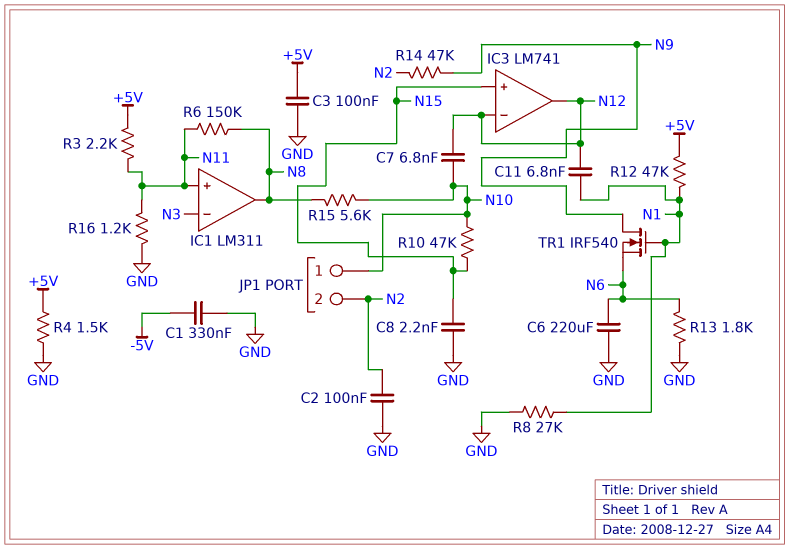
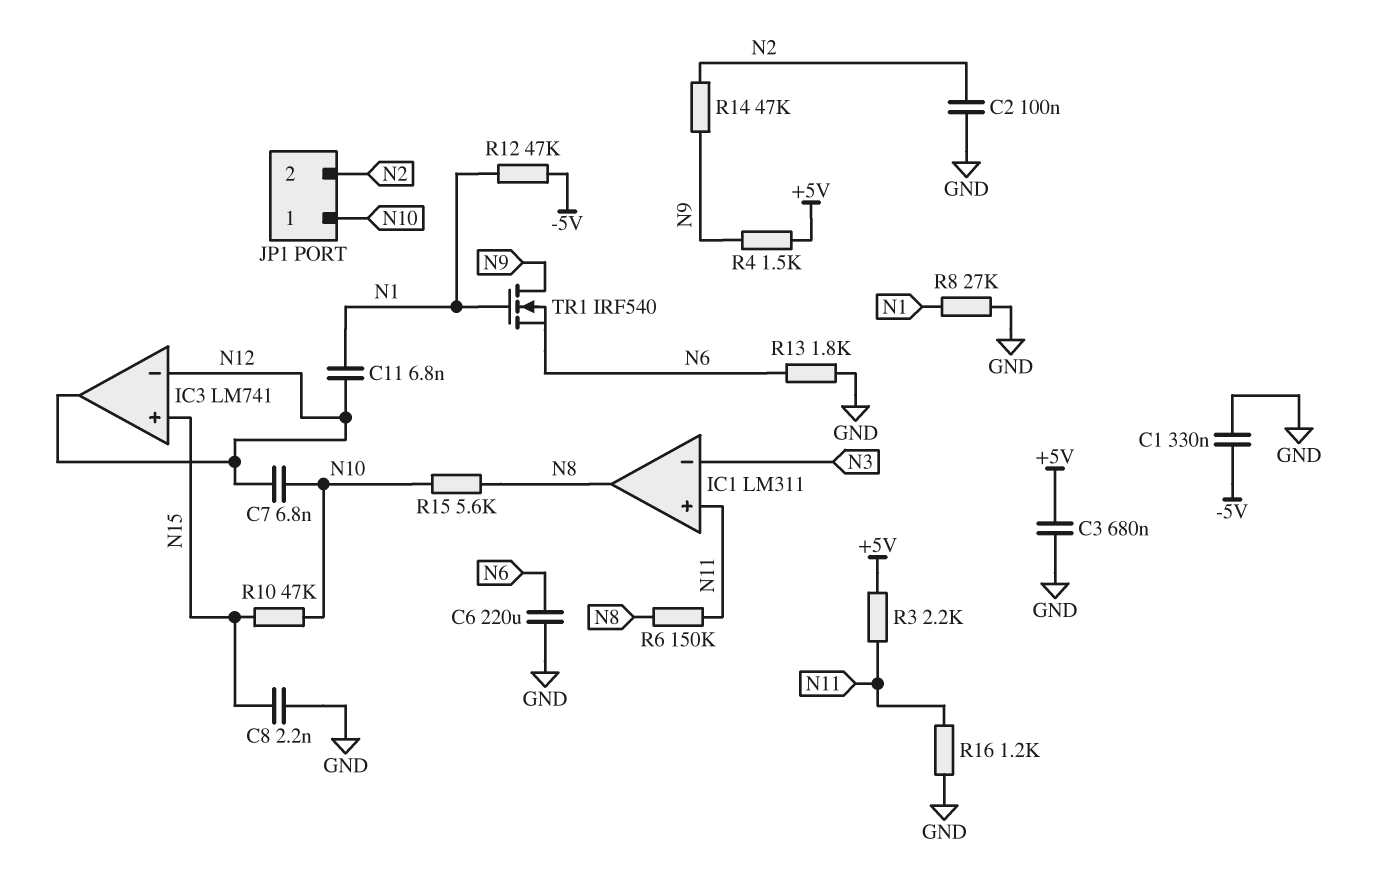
C3: 100nF (+5V, GND) -> 680nF (+5V, GND)
R4: 1.5k (+5V, GND) -> 1.5k (+5V, N9)
R12: 47k (+5V, N1) -> 47k (-5V, N1)

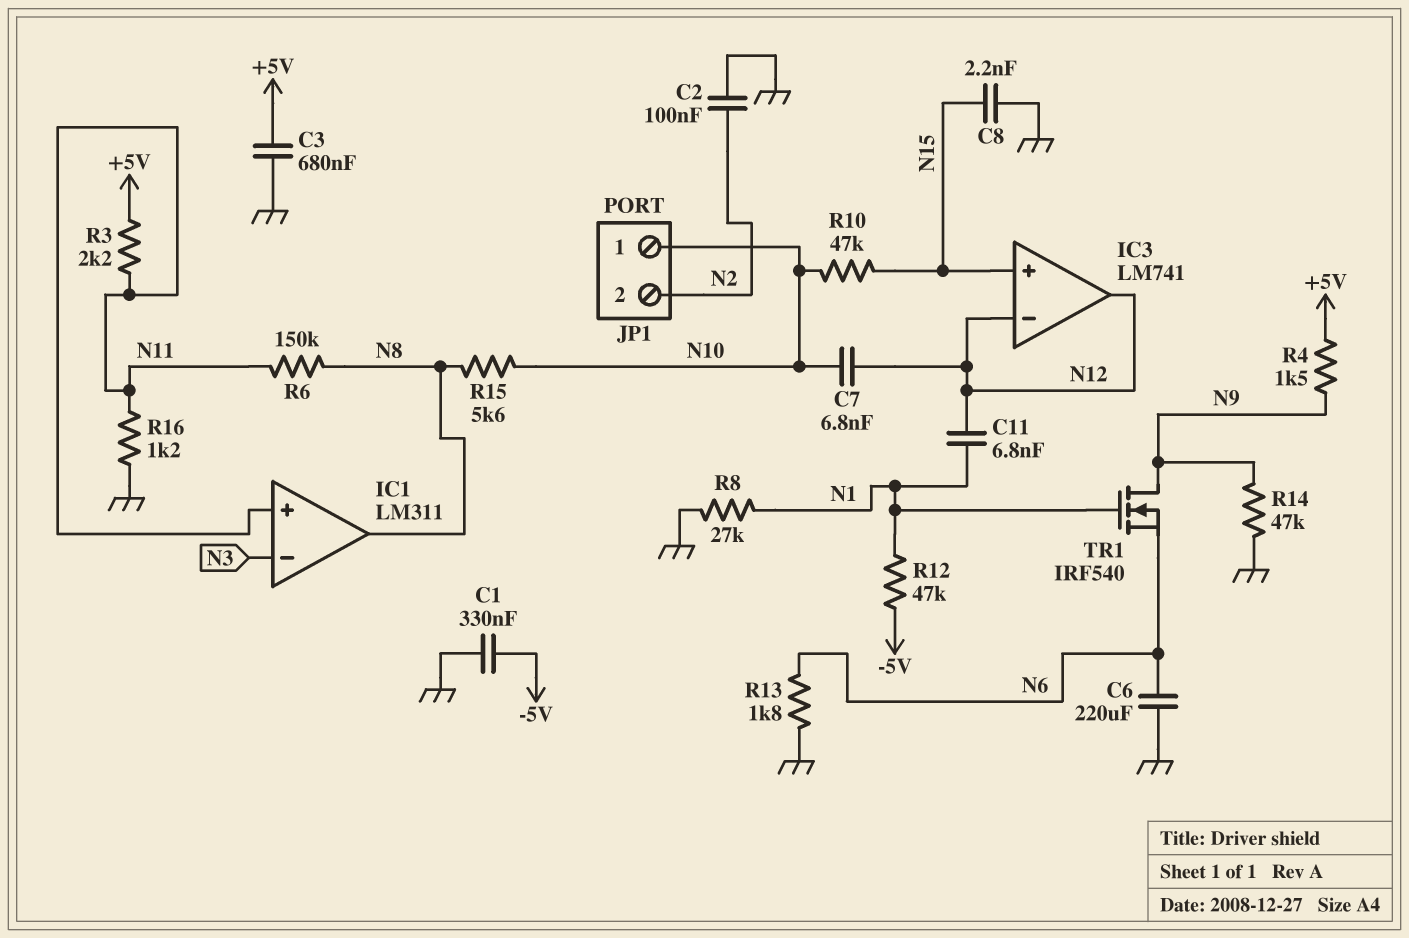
R14: 47k (N2, N9) -> 47k (GND, N9)

